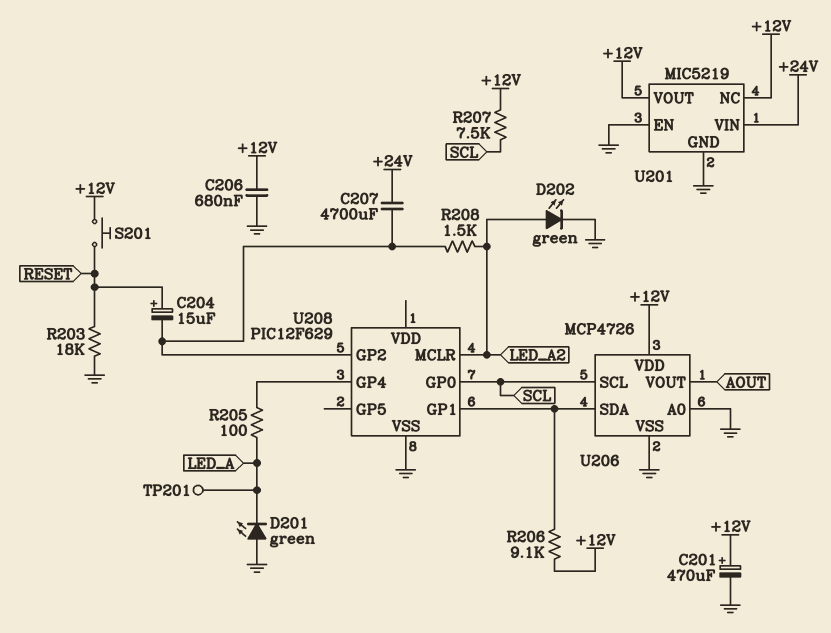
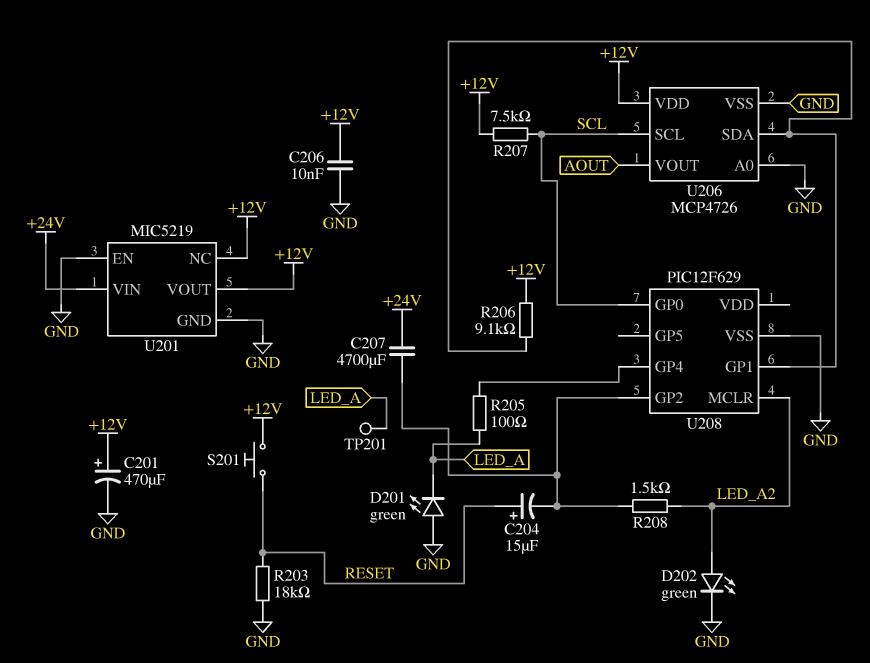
C206: 680nF (+12V, GND) -> 10nF (+12V, GND)

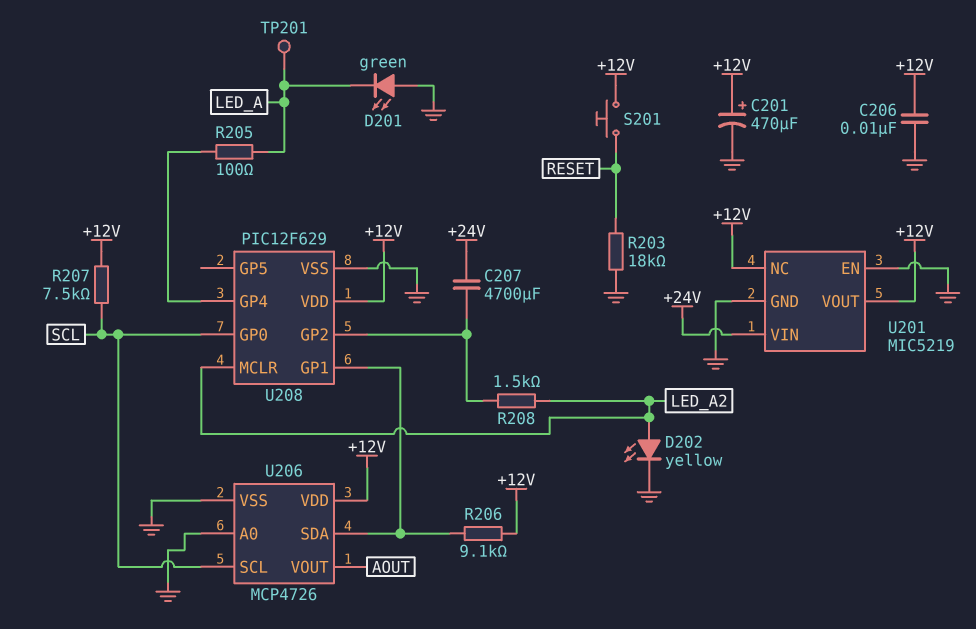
C204: 15uF (plus RESET, minus U208/GP2) -> none
D202: LED green (A LED_A2, K GND) -> LED yellow (A LED_A2, K GND)
U208 pin VDD: none -> +12V

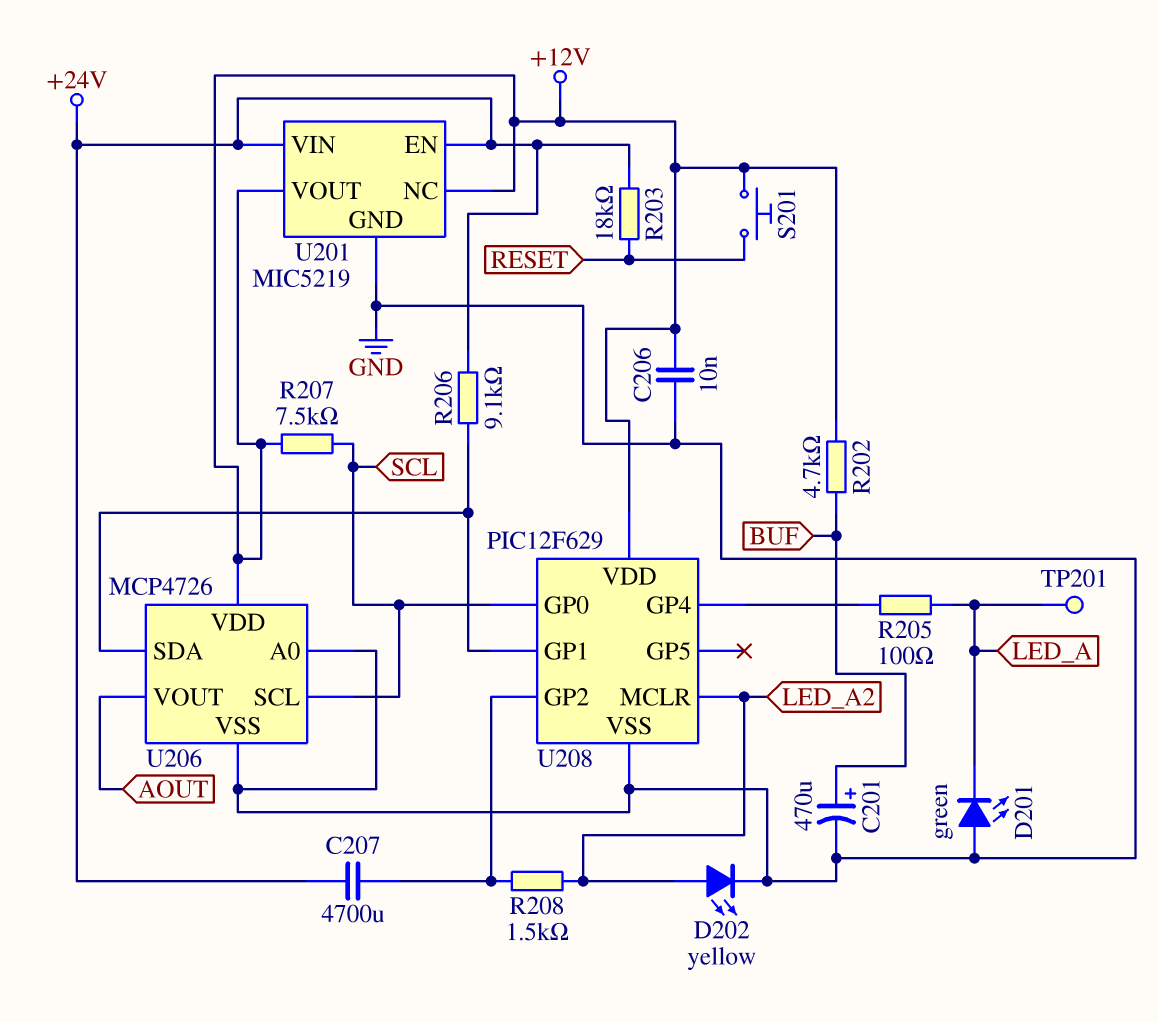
C201: 470uF (plus +12V, minus GND) -> 470uF (plus BUF, minus GND)
R202: none -> 4.7k (+12V, BUF)
R203: 18k (GND, RESET) -> 18k (+24V, RESET)
R206: 9.1k (+12V, U206/SDA) -> 9.1k (+24V, U206/SDA)
U201 pin EN: GND -> +24V

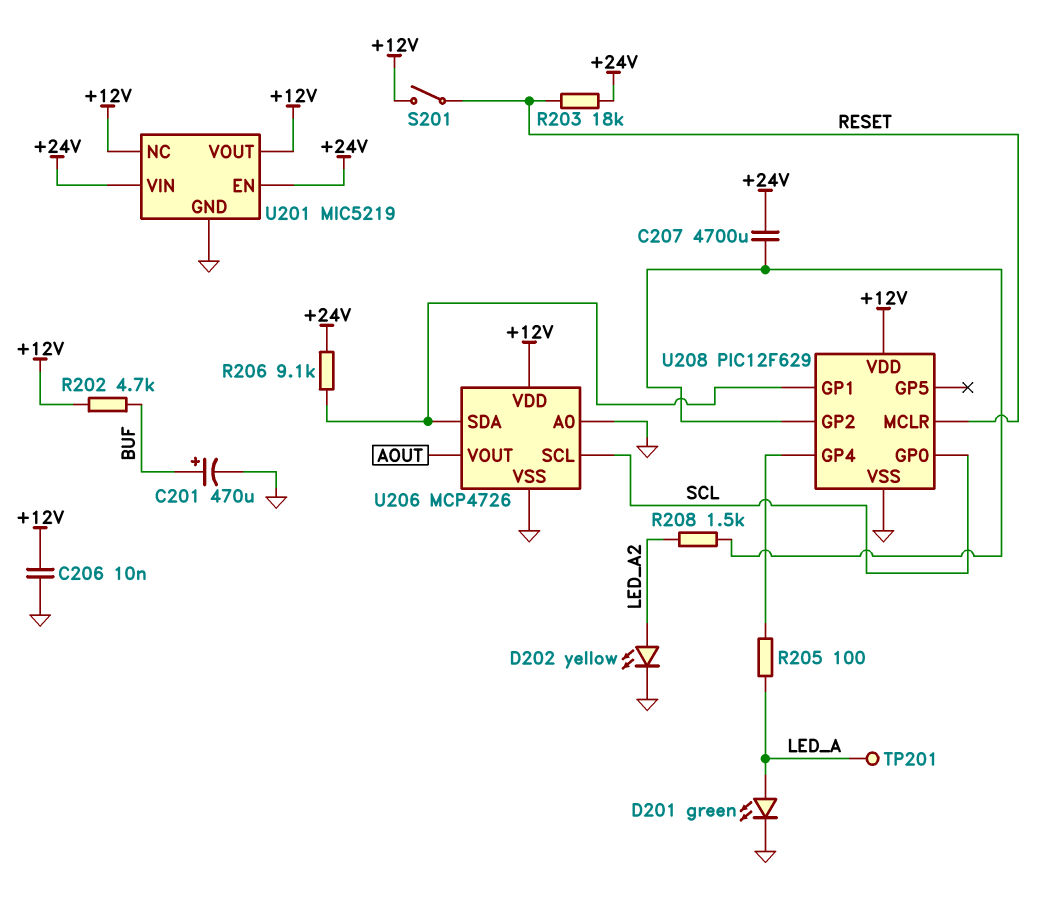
D201: LED green (A GND, K LED_A) -> LED green (A LED_A, K GND)
R207: 7.5k (+12V, SCL) -> none
S201: button (+12V, RESET) -> switch (+12V, RESET)
U208 pin MCLR: LED_A2 -> RESET

